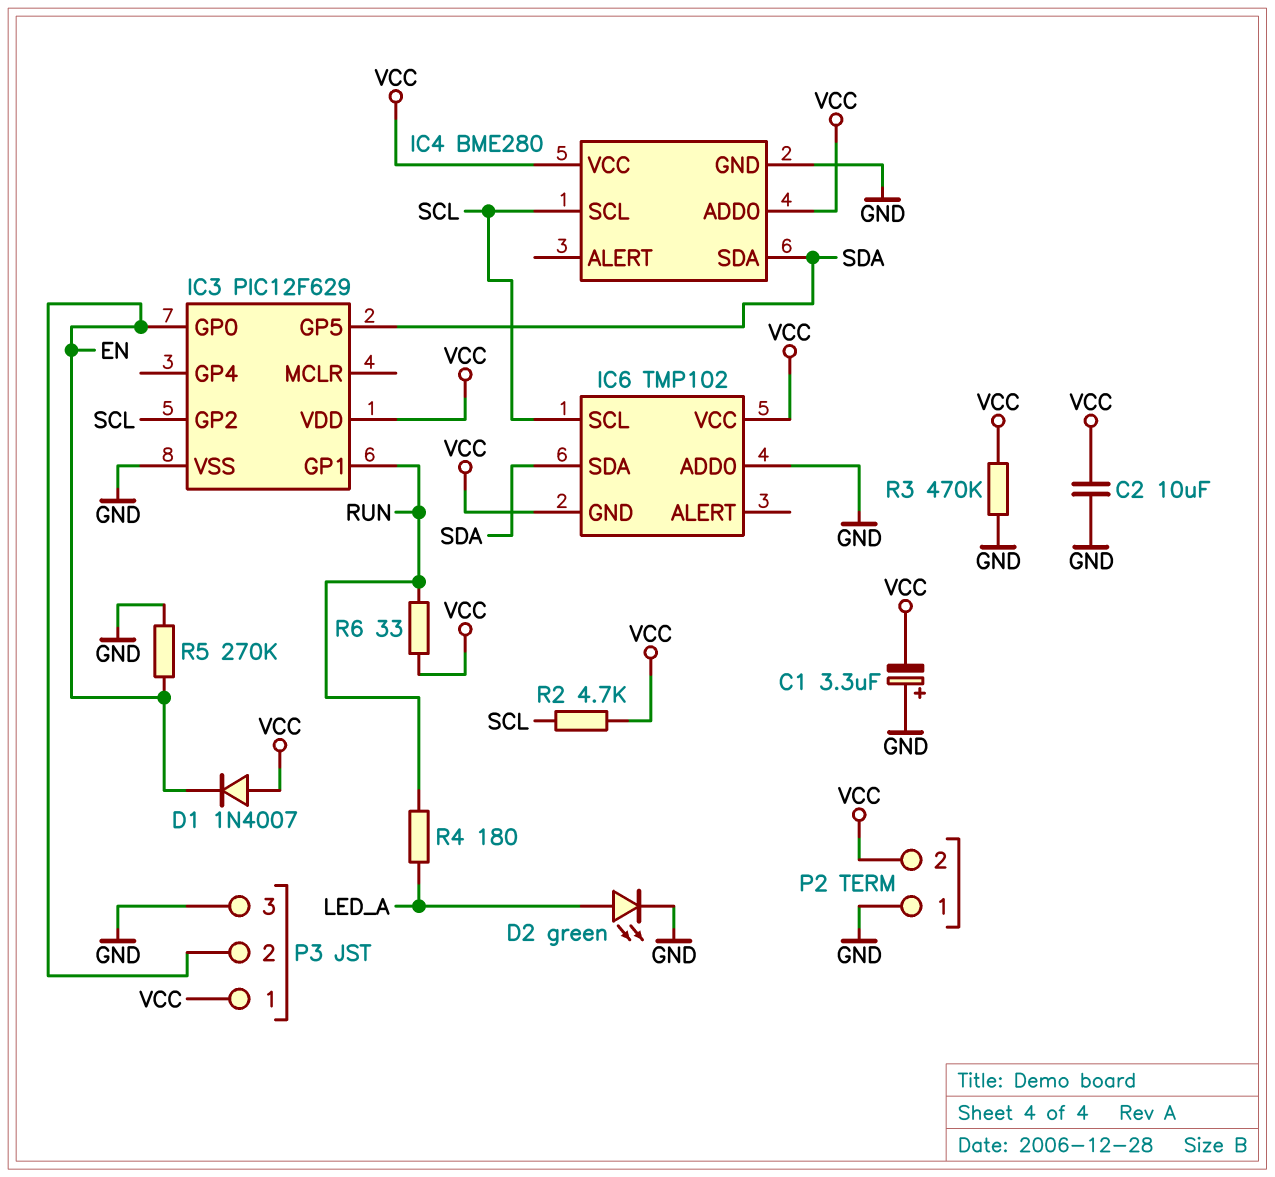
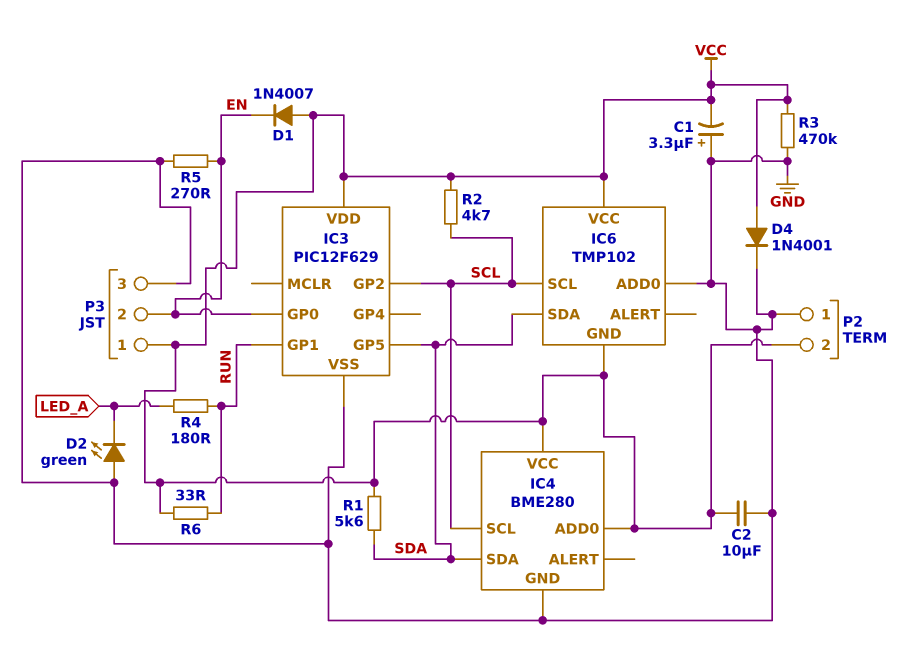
D2: LED green (A LED_A, K GND) -> LED green (A GND, K LED_A)
D4: none -> diode 1N4001 (A VCC, K GND)
R1: none -> 5.6k (SDA, VCC)
R5: 270k (EN, GND) -> 270 (EN, GND)

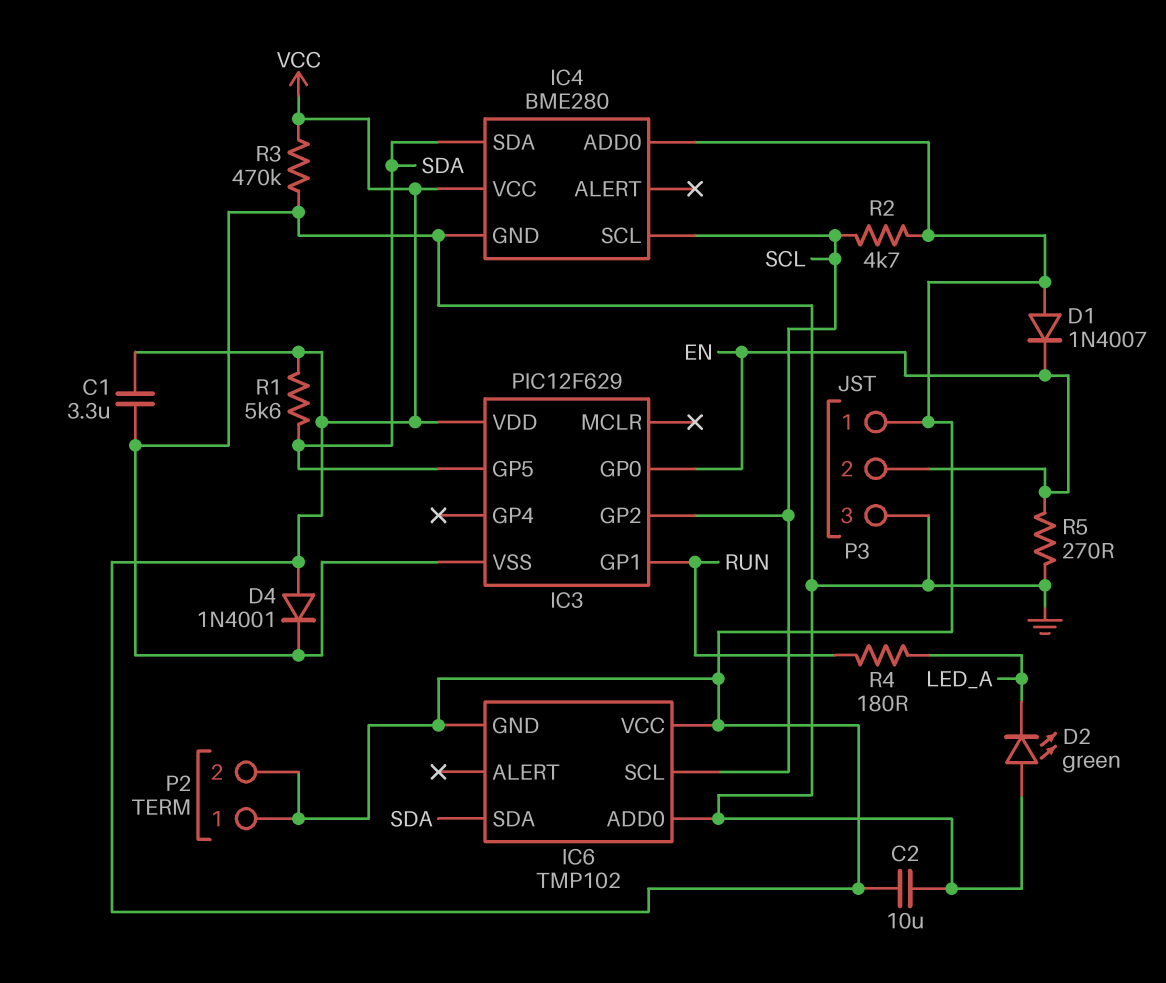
C1: 3.3uF (plus GND, minus VCC) -> 3.3uF (GND, VCC)
P2 pin 1: GND -> VCC
R6: 33 (RUN, VCC) -> none

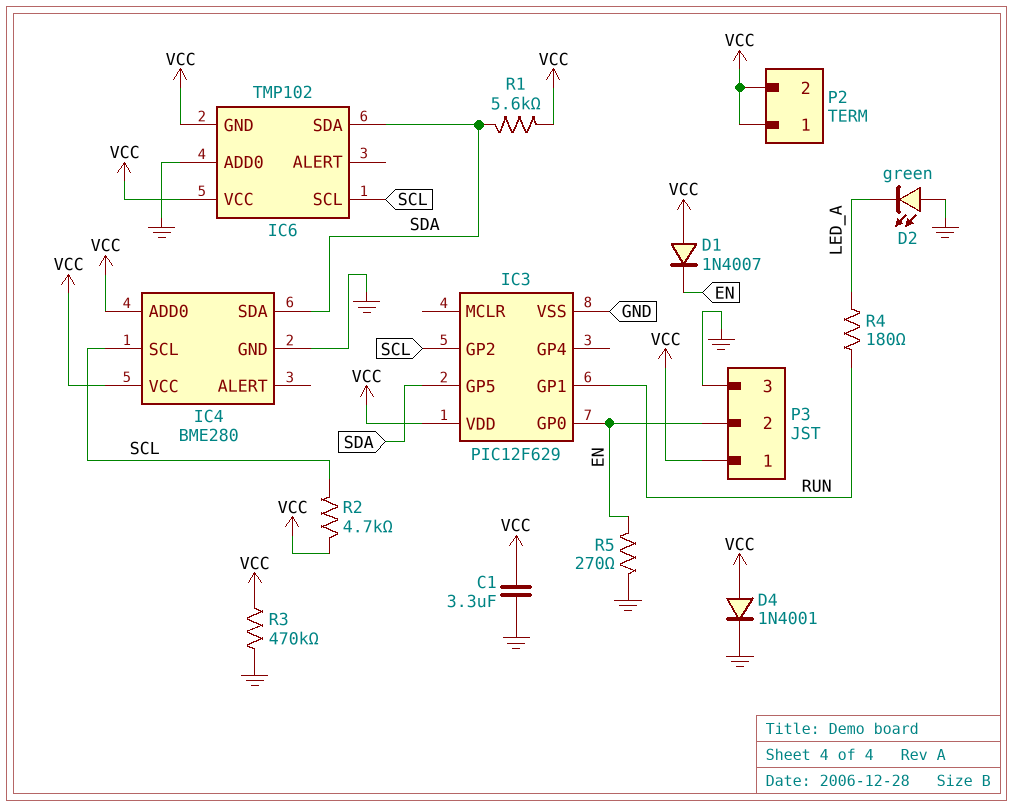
C2: 10uF (GND, VCC) -> none

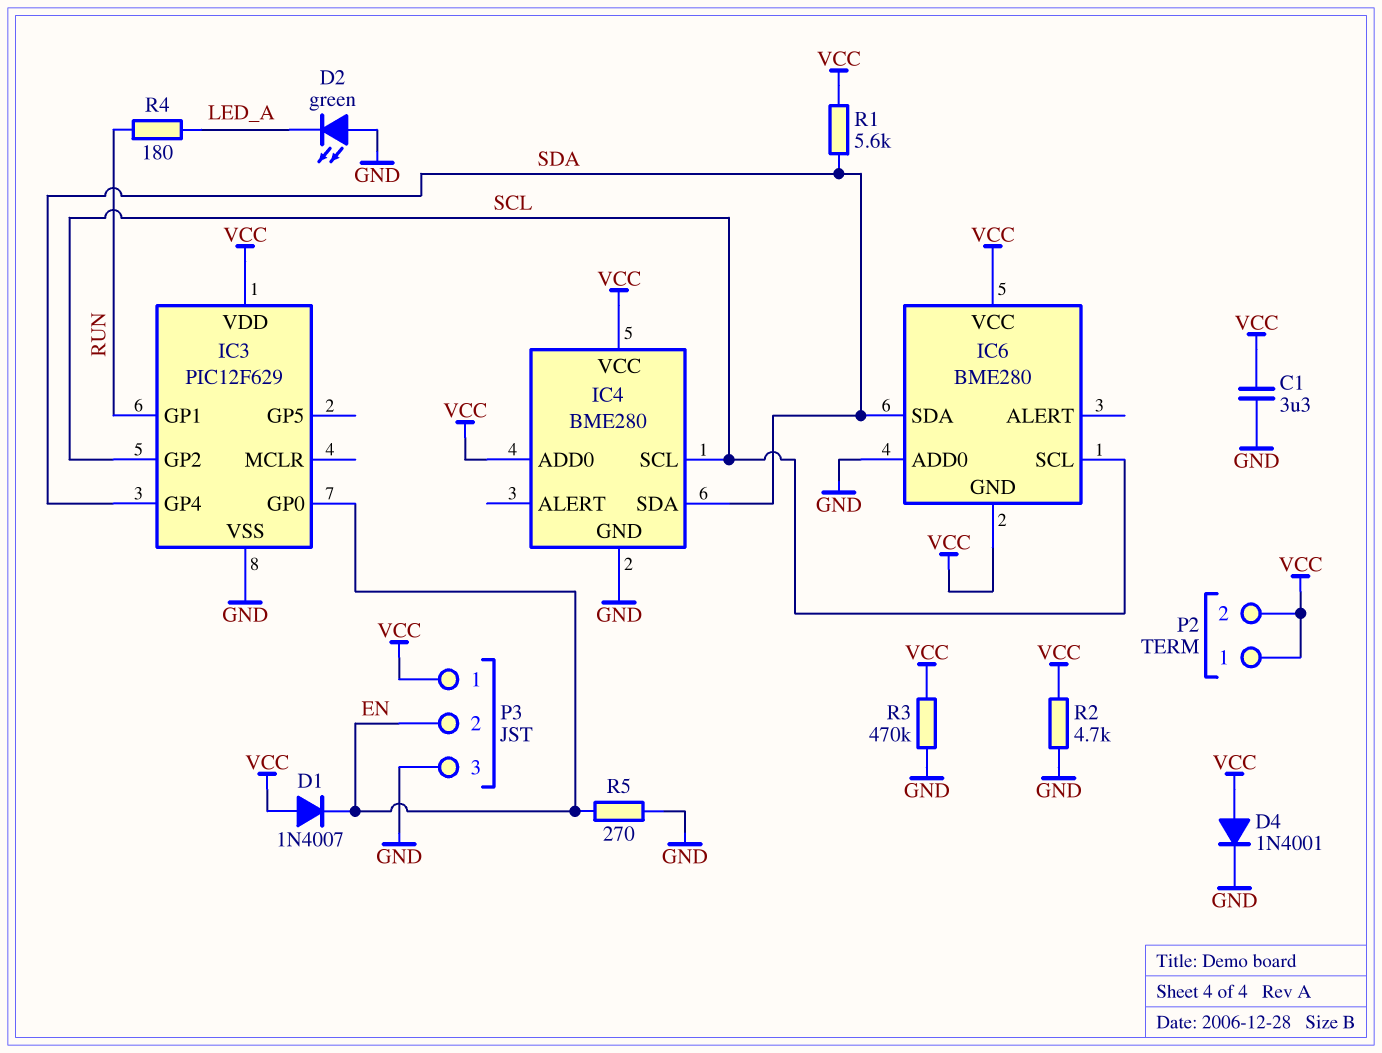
IC3 pin GP4: none -> SDA
IC3 pin GP5: SDA -> none
IC6: TMP102 -> BME280
R2: 4.7k (SCL, VCC) -> 4.7k (GND, VCC)

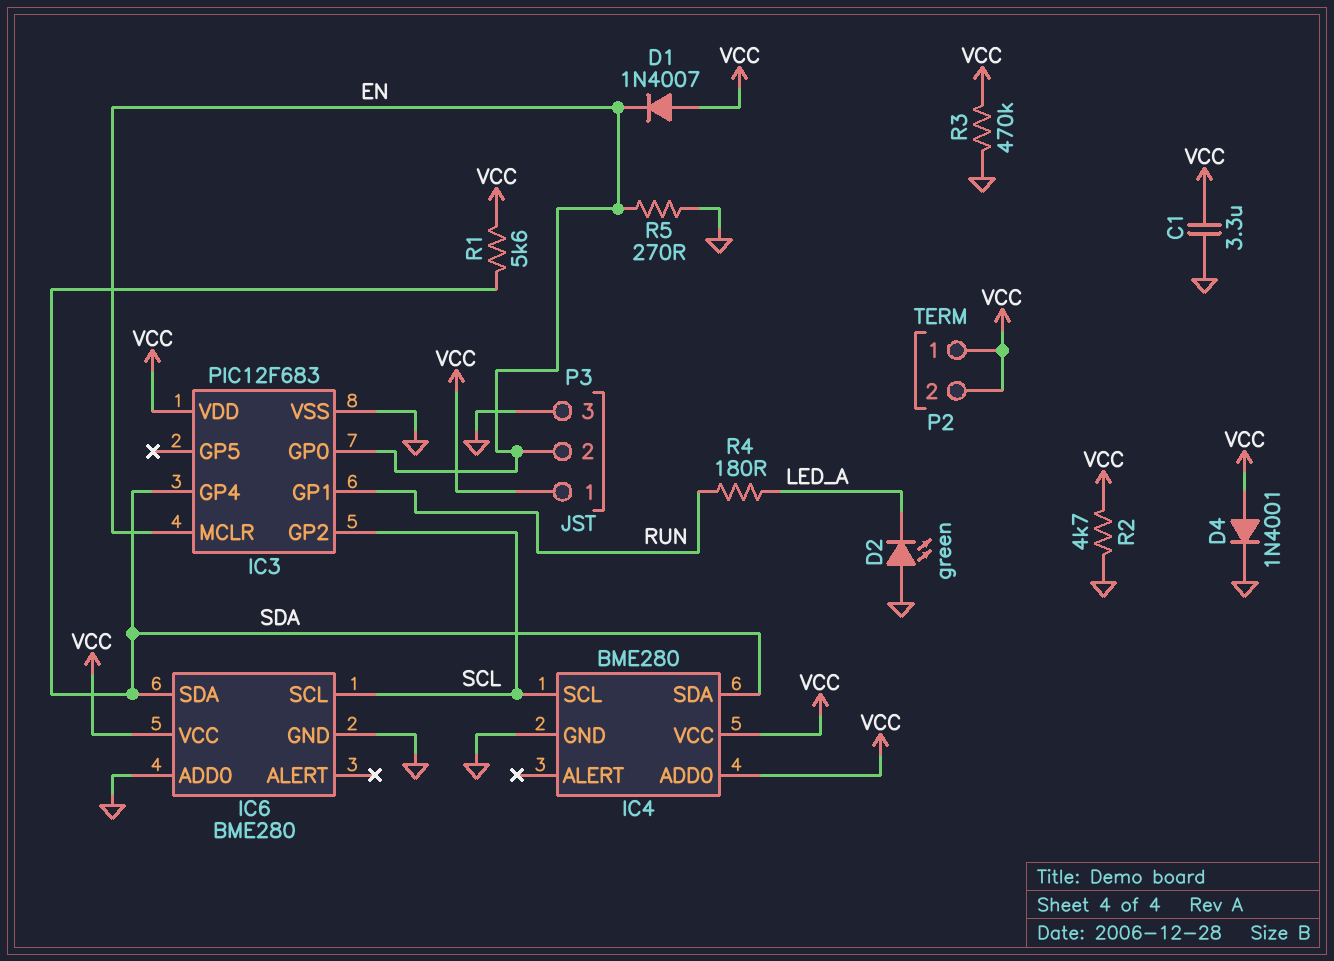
IC3: PIC12F629 -> PIC12F683
IC3 pin MCLR: none -> EN
IC6 pin GND: VCC -> GND

